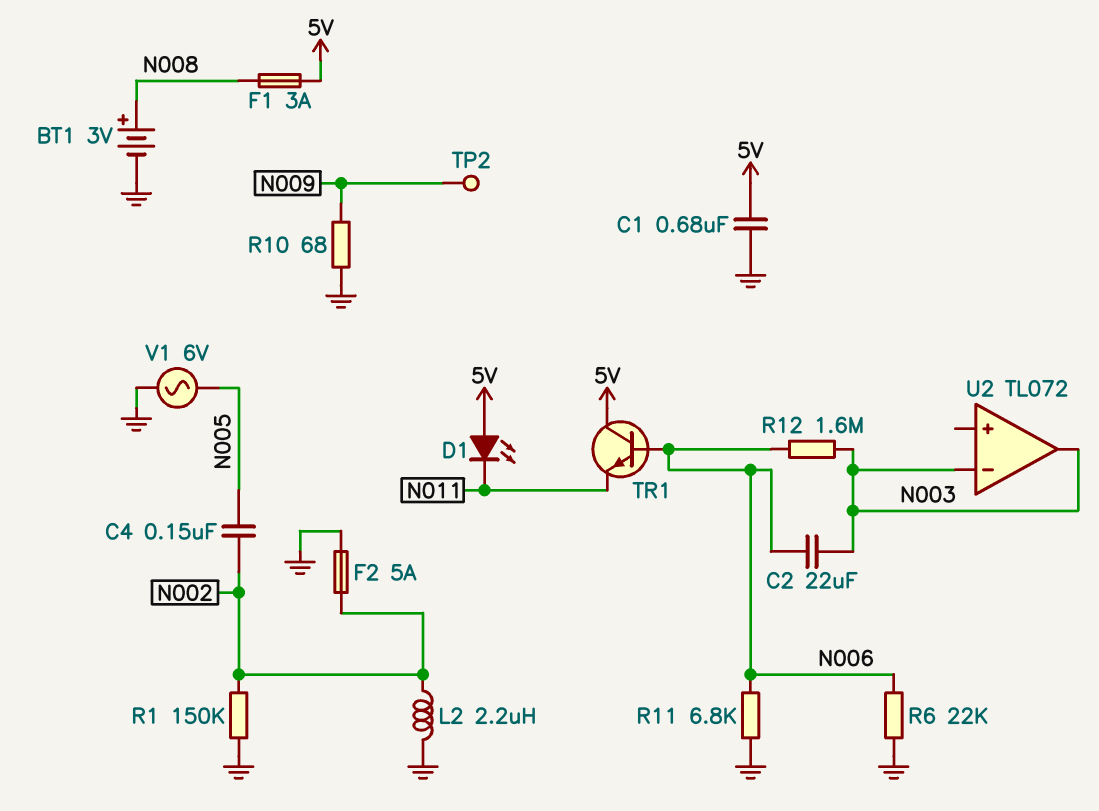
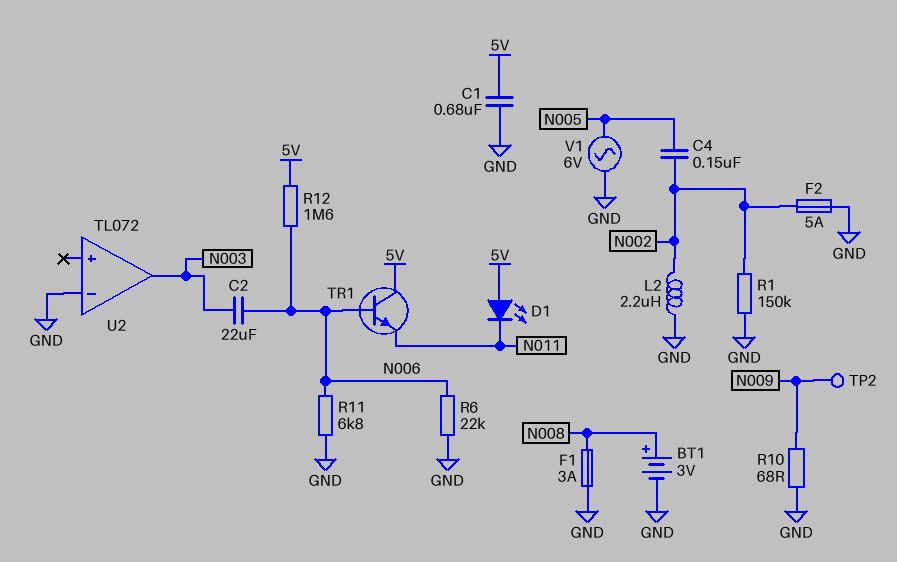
F1: 3A (5V, N008) -> 3A (GND, N008)
R12: 1.6M (N003, N006) -> 1.6M (5V, N006)
U2 pin in-: N003 -> GND

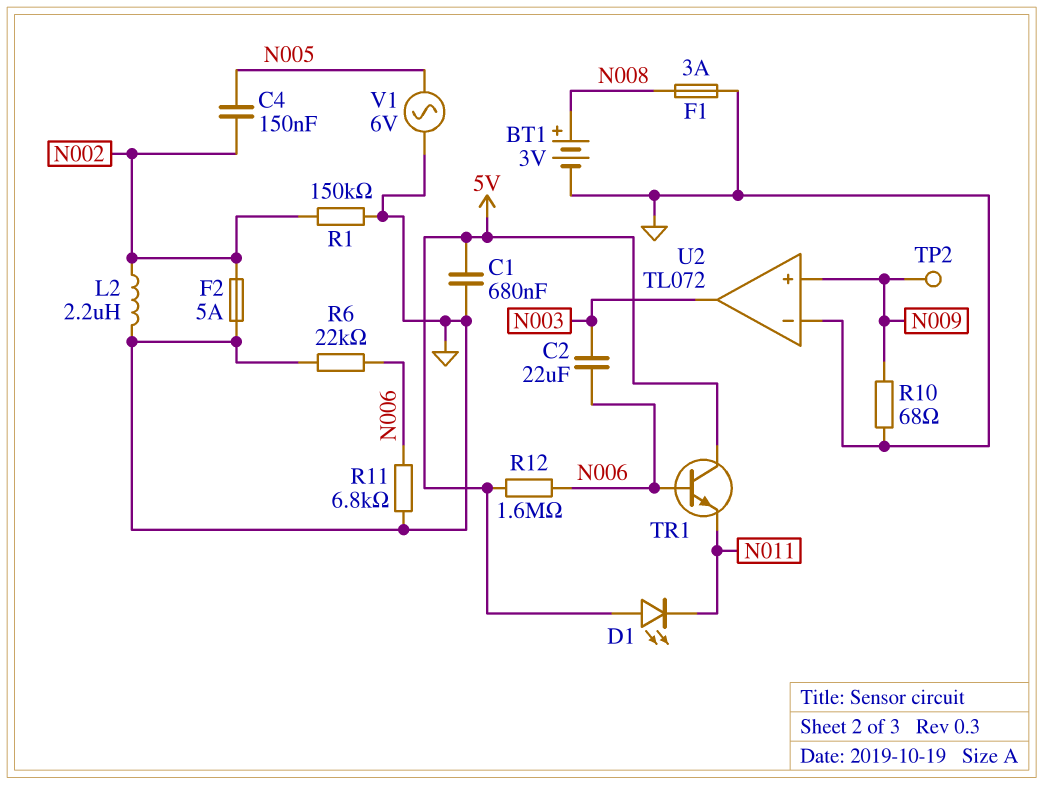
U2 pin in+: none -> N009

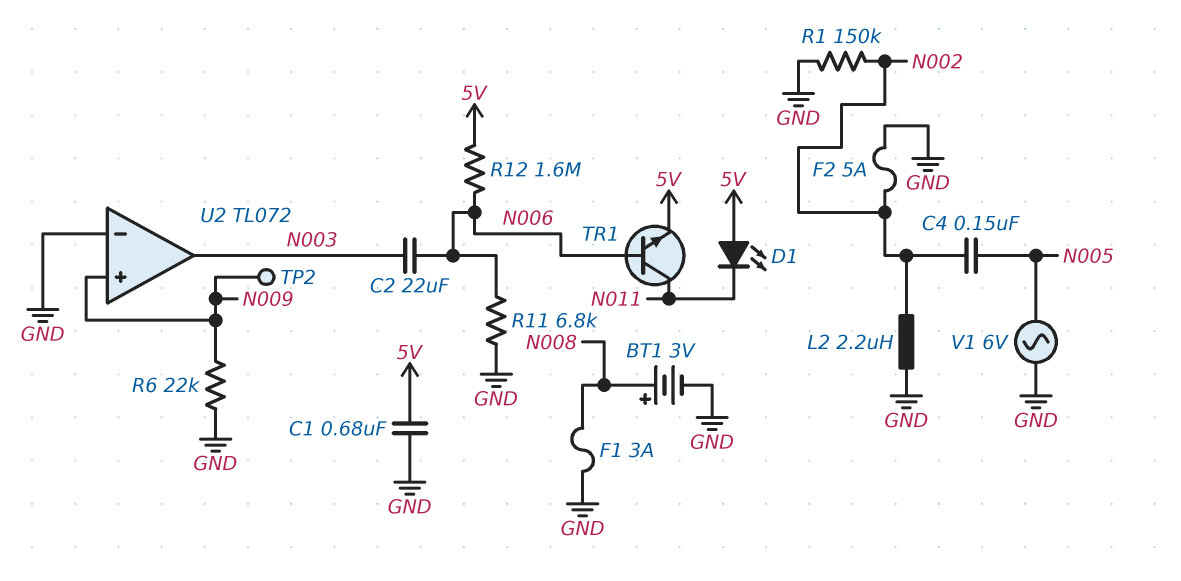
R6: 22k (GND, N006) -> 22k (GND, N009)
R10: 68 (GND, N009) -> none
TR1: NPN (B N006, C 5V, E N011) -> NPN (B N006, C N011, E 5V)

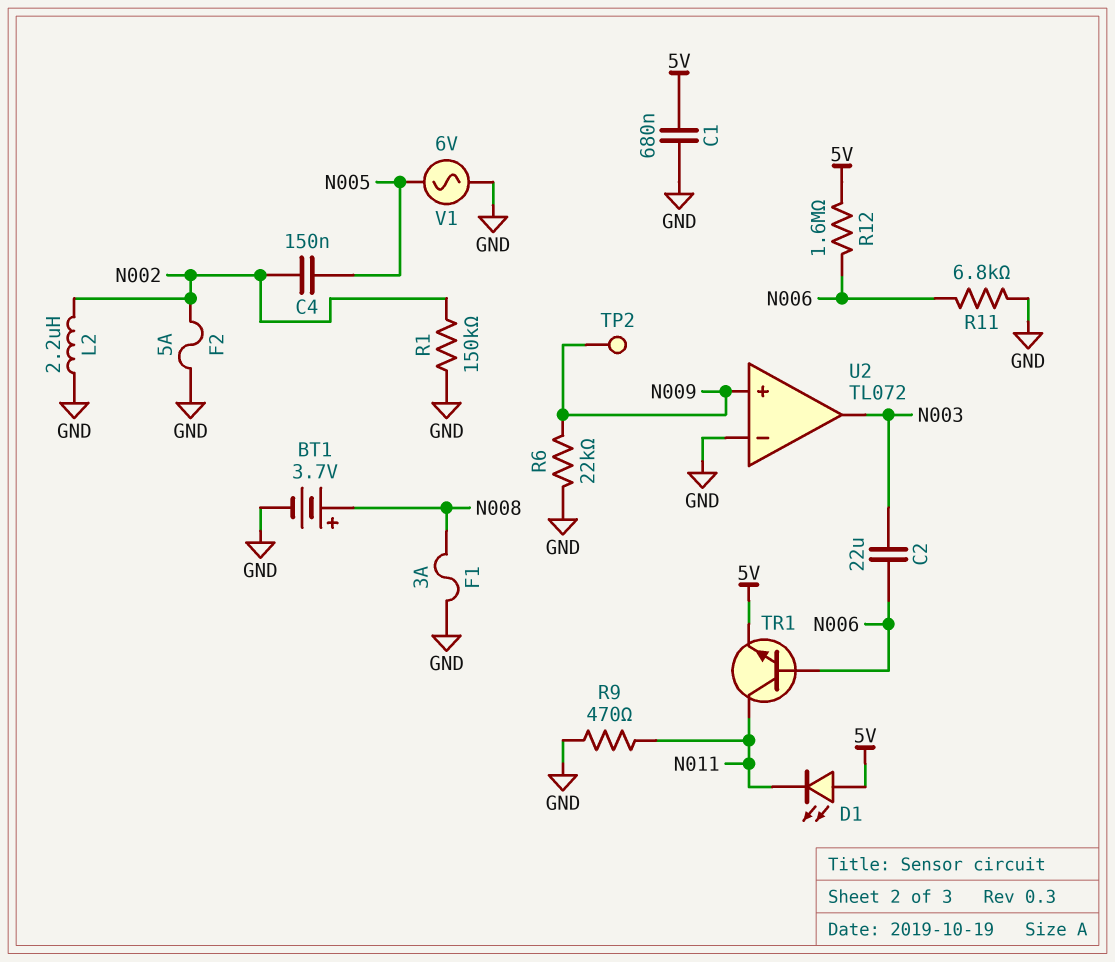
BT1: 3V (plus N008, minus GND) -> 3.7V (plus N008, minus GND)
R9: none -> 470 (GND, N011)

